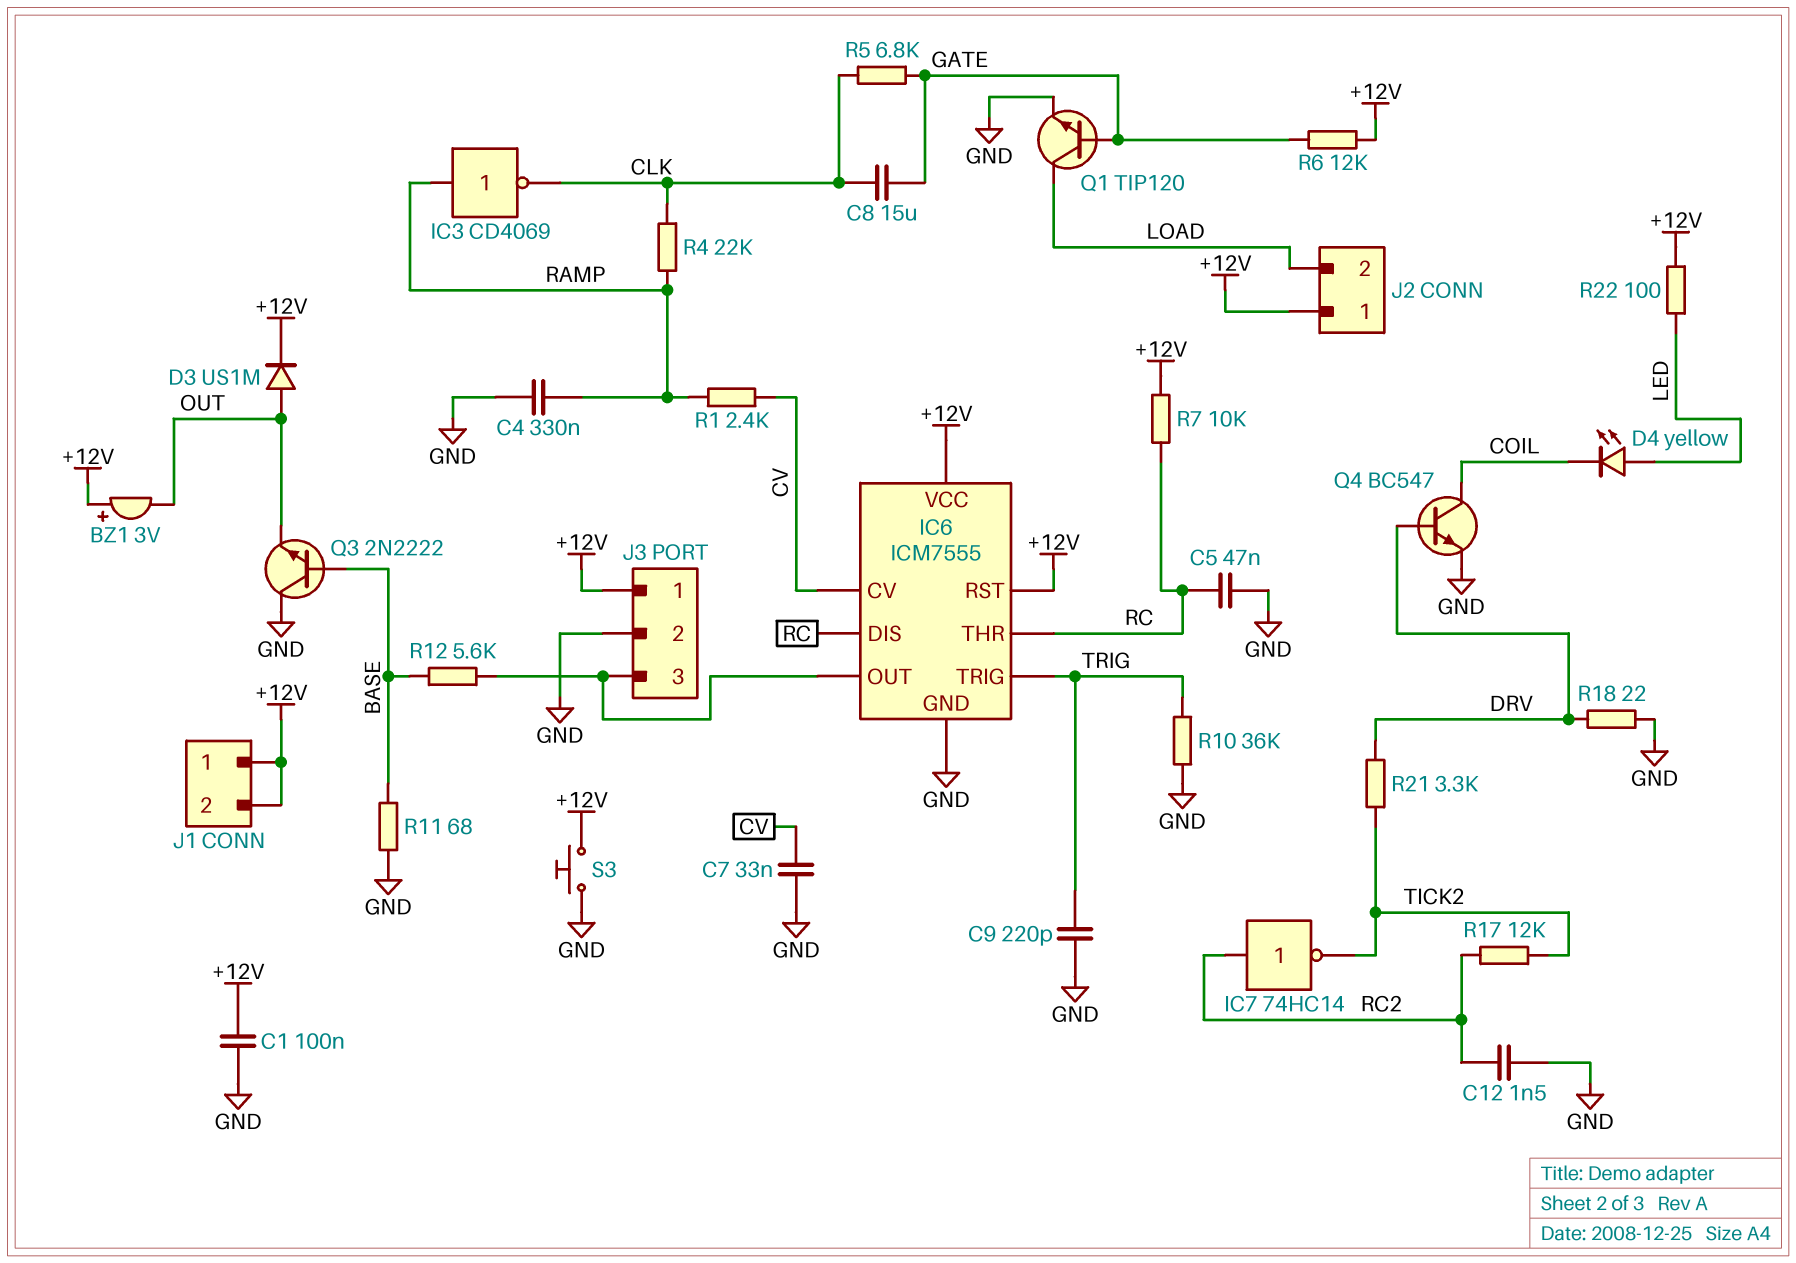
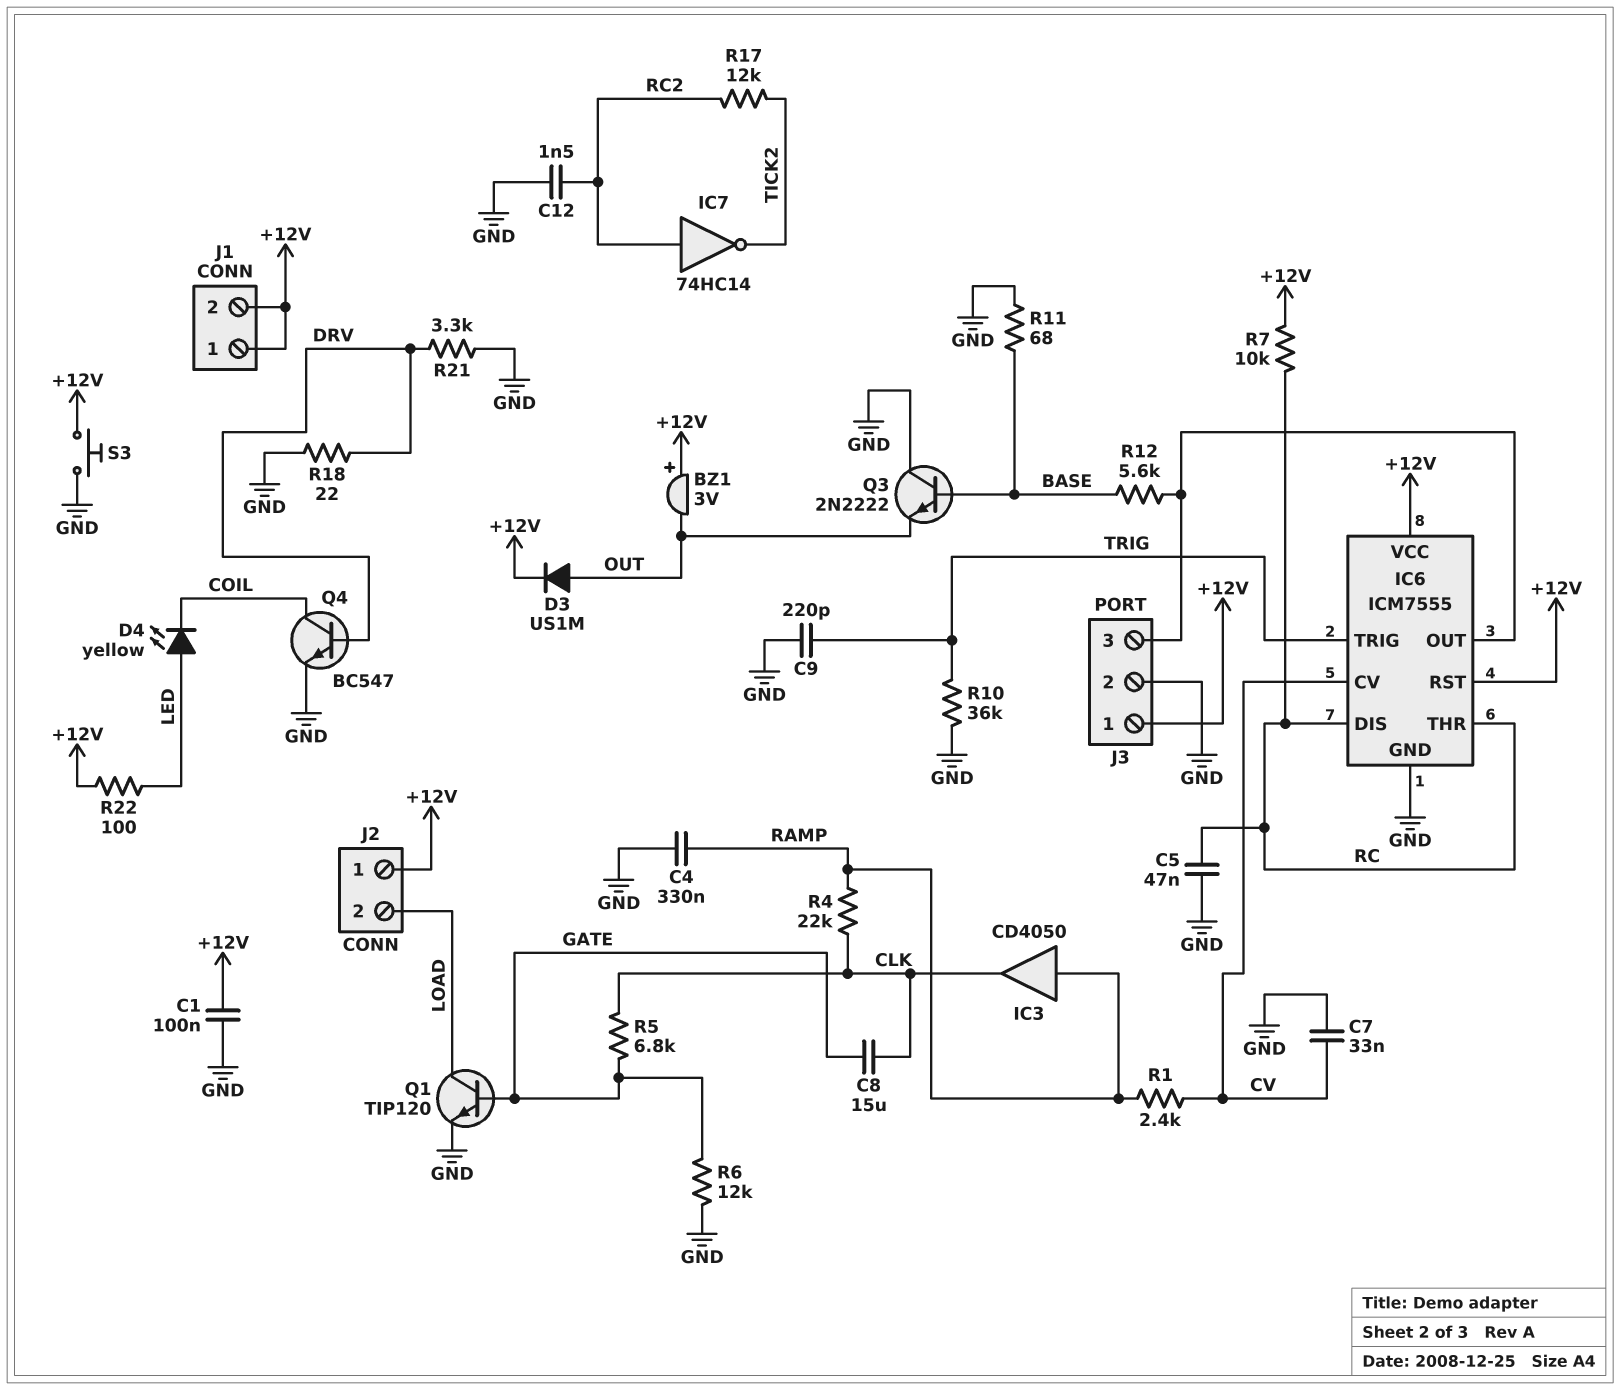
IC3: NOT CD4069 (in RAMP, out CLK) -> buffer CD4050 (in RAMP, out CLK)
R6: 12k (+12V, GATE) -> 12k (GATE, GND)
R21: 3.3k (DRV, TICK2) -> 3.3k (DRV, GND)

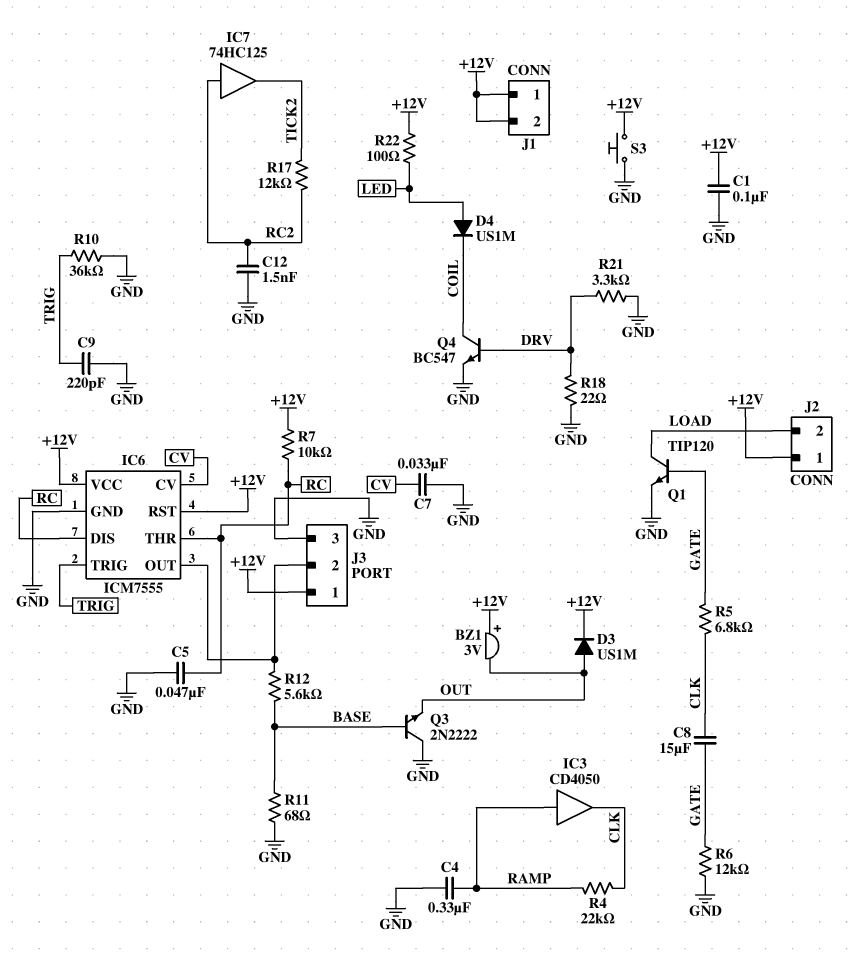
D4: LED yellow (A LED, K COIL) -> diode US1M (A LED, K COIL)
IC7: NOT 74HC14 (in RC2, out TICK2) -> buffer 74HC125 (in RC2, out TICK2)
J3 pin 2: GND -> IC6/OUT
J3 pin 3: IC6/OUT -> GND
R1: 2.4k (CV, RAMP) -> none

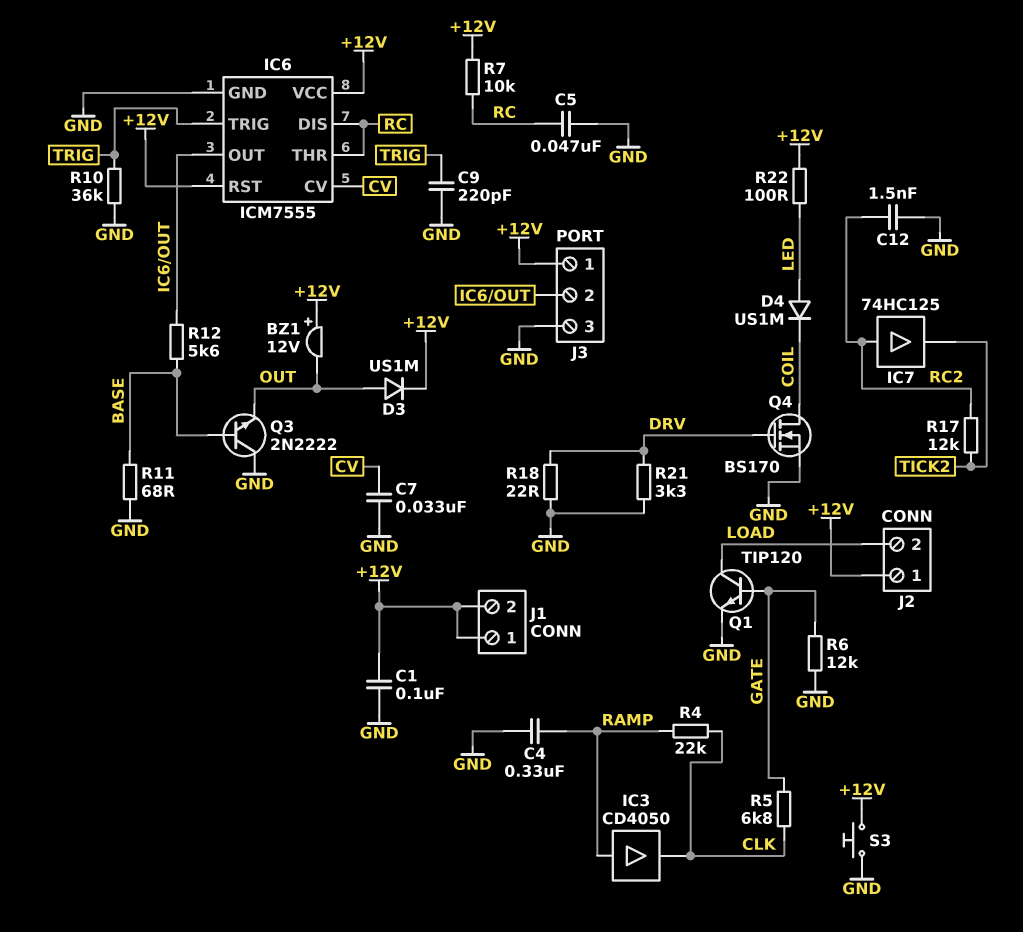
BZ1: buzzer 3V (plus +12V, minus OUT) -> buzzer 12V (plus +12V, minus OUT)
C8: 15uF (CLK, GATE) -> none
Q4: NPN BC547 (B DRV, C COIL, E GND) -> NMOS BS170 (G DRV, D COIL, S GND)

